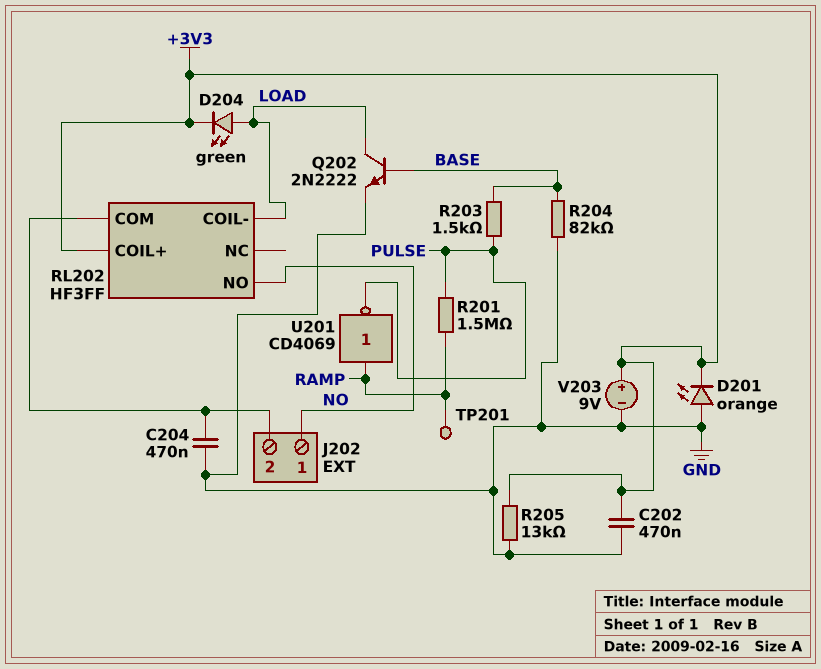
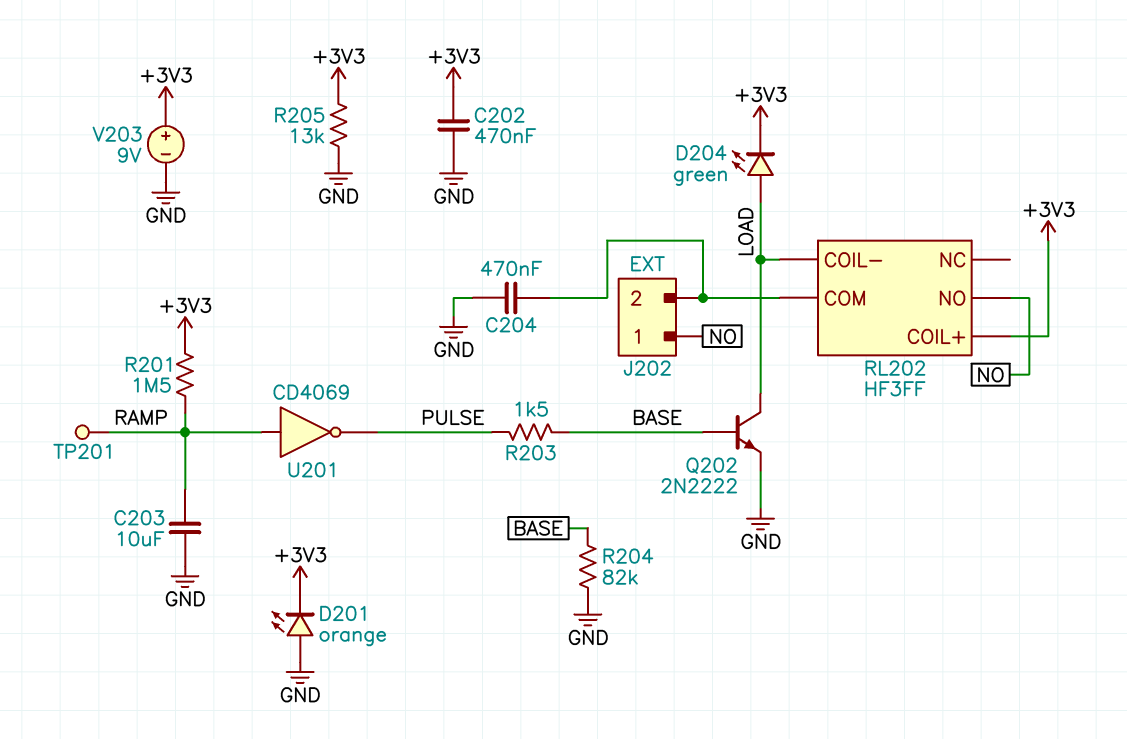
C203: none -> 10uF (GND, RAMP)
R201: 1.5M (PULSE, RAMP) -> 1.5M (+3V3, RAMP)

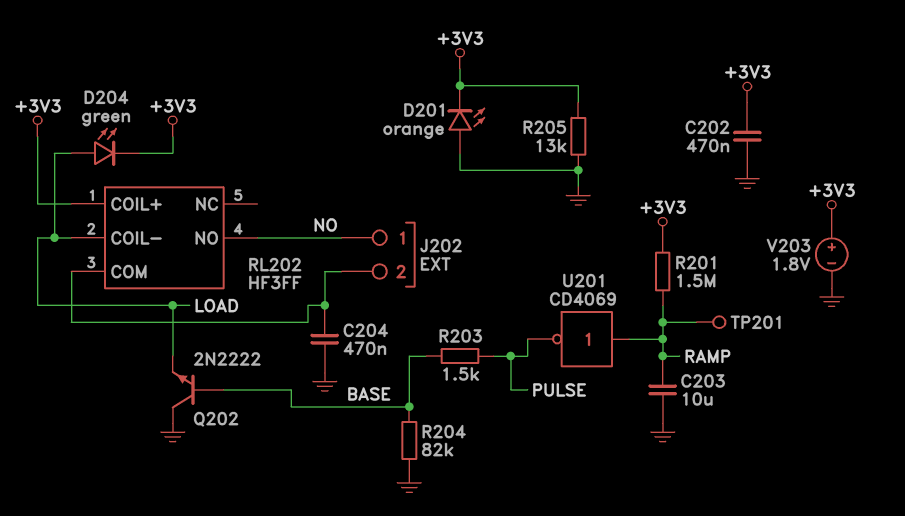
Q202: NPN 2N2222 (B BASE, C LOAD, E GND) -> NPN 2N2222 (B BASE, C GND, E LOAD)
V203: 9V (plus +3V3, minus GND) -> 1.8V (plus +3V3, minus GND)

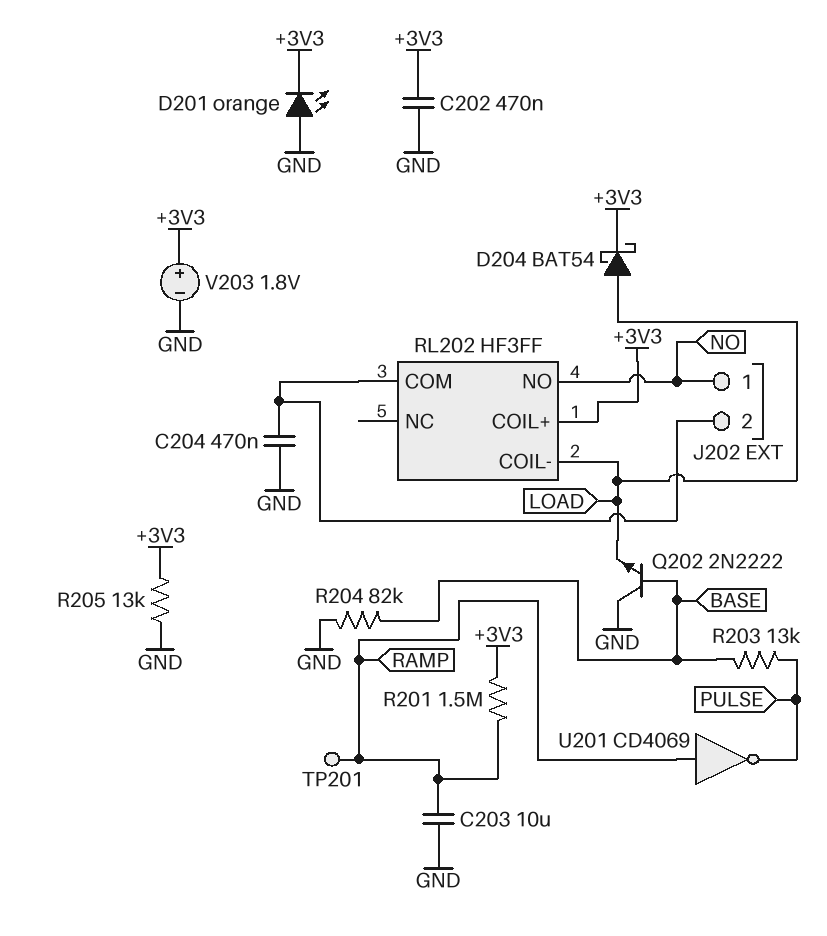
D204: LED green (A LOAD, K +3V3) -> schottky BAT54 (A LOAD, K +3V3)
R203: 1.5k (BASE, PULSE) -> 13k (BASE, PULSE)

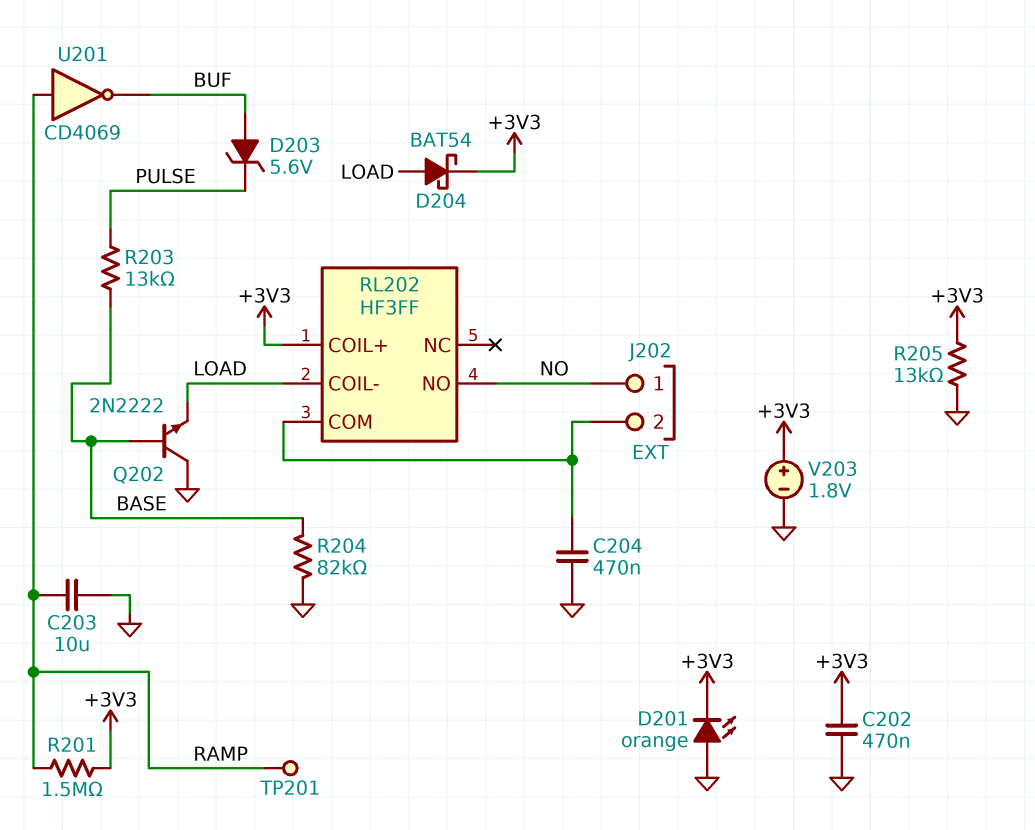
D203: none -> zener 5.6V (A BUF, K PULSE)
U201: NOT CD4069 (in RAMP, out PULSE) -> NOT CD4069 (in RAMP, out BUF)

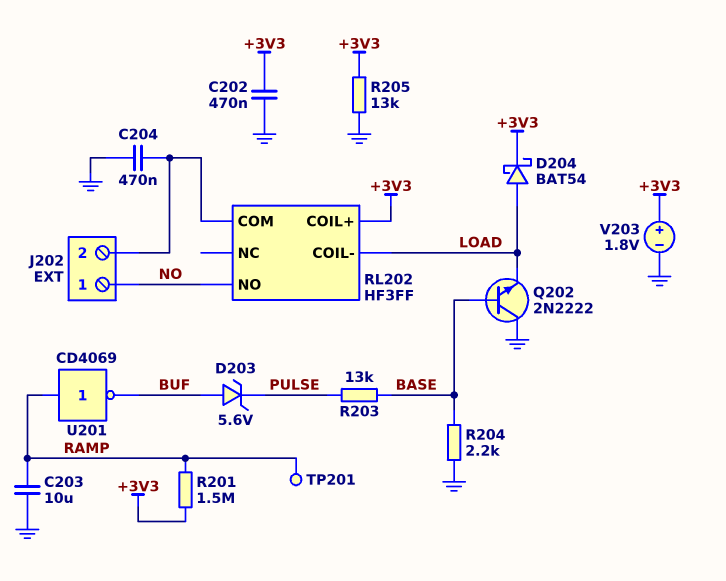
D201: LED orange (A GND, K +3V3) -> none
R204: 82k (BASE, GND) -> 2.2k (BASE, GND)

